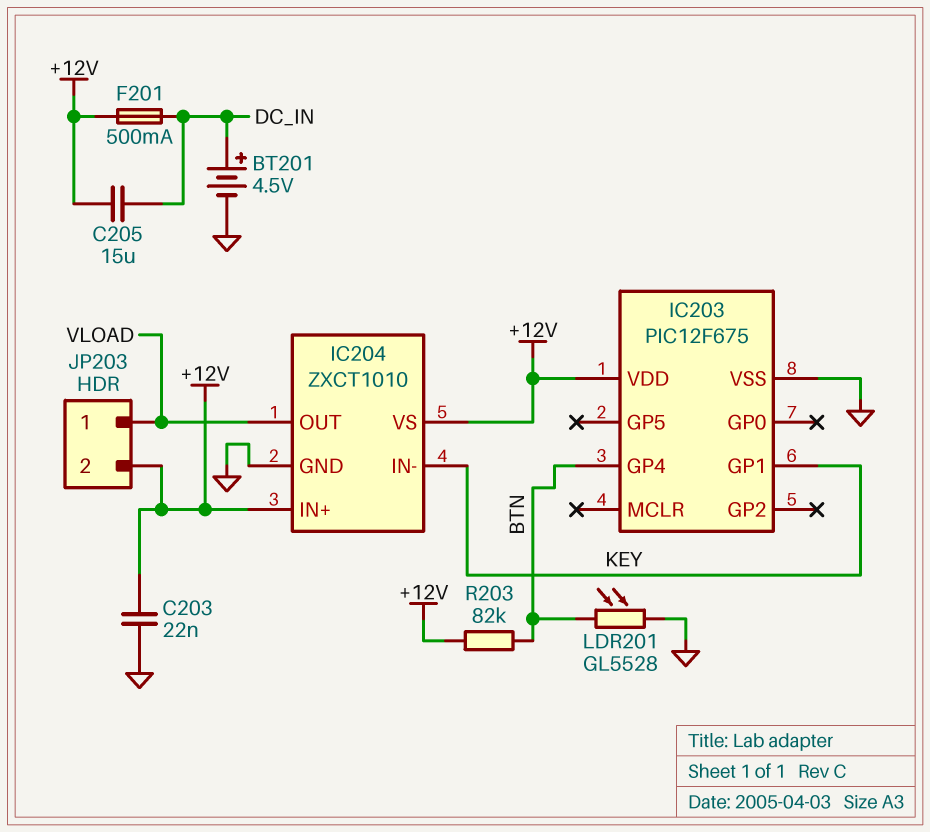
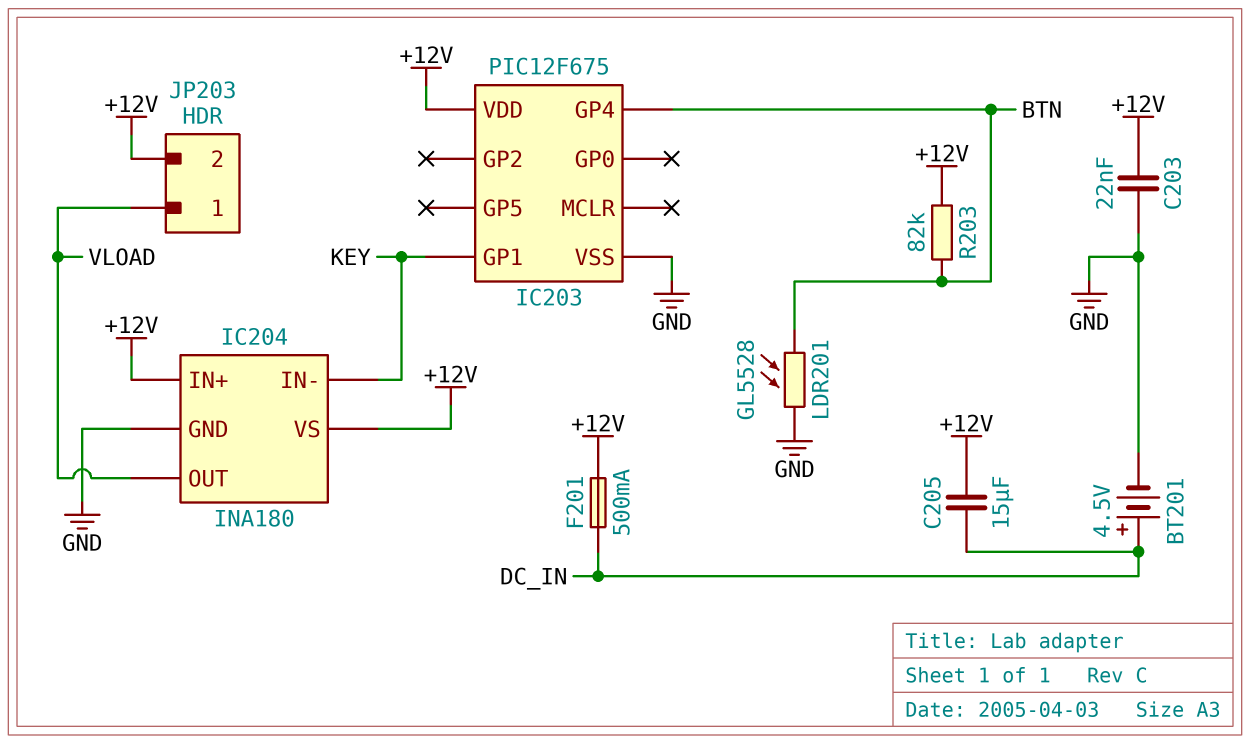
IC204: ZXCT1010 -> INA180

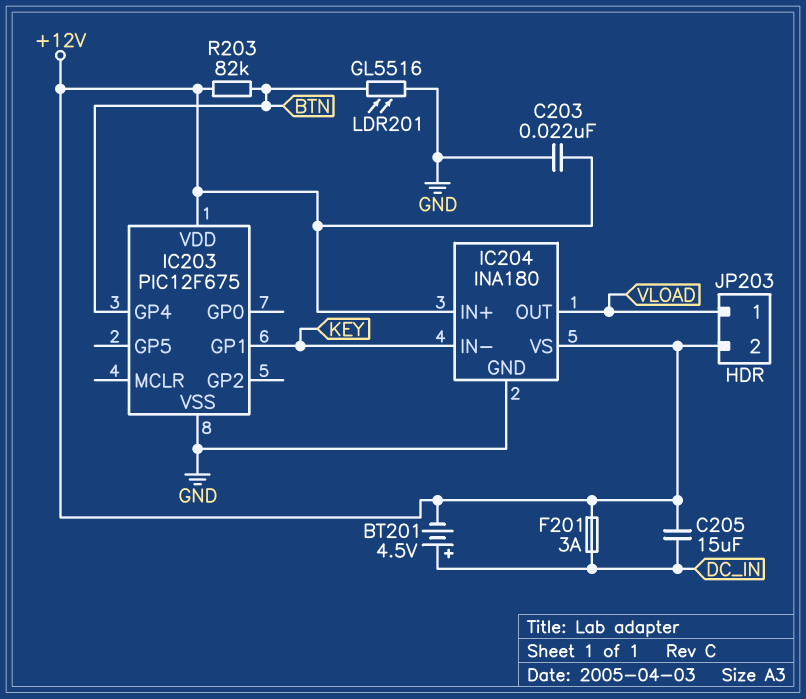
BT201: 4.5V (plus DC_IN, minus GND) -> 4.5V (plus DC_IN, minus +12V)
F201: 500mA (+12V, DC_IN) -> 3A (+12V, DC_IN)
LDR201: GL5528 (BTN, GND) -> GL5516 (BTN, GND)

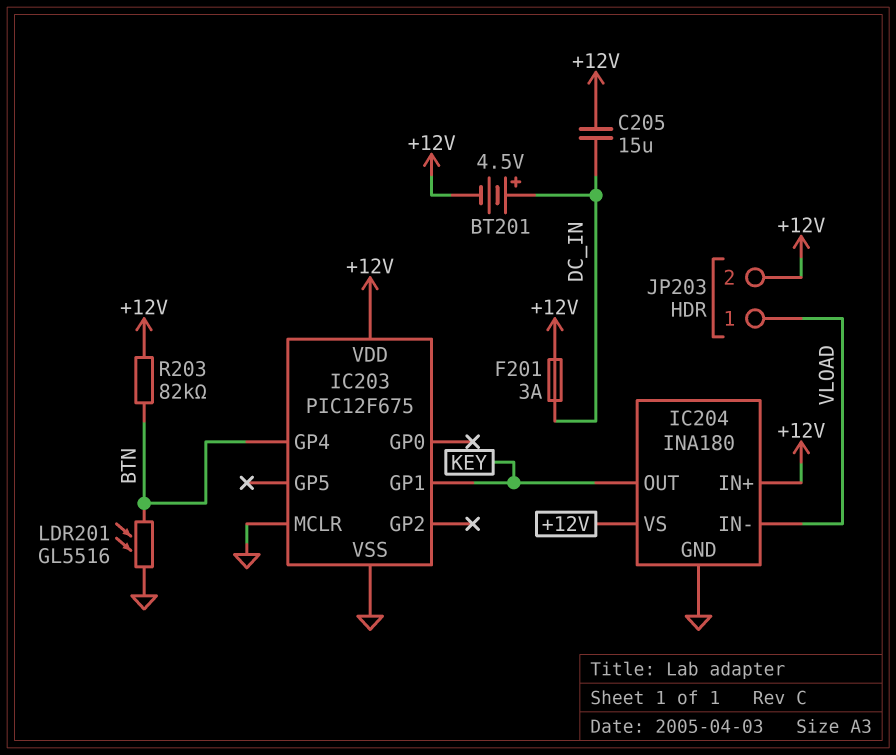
C203: 22nF (+12V, GND) -> none
IC203 pin MCLR: none -> GND
IC204 pin IN-: KEY -> VLOAD
IC204 pin OUT: VLOAD -> KEY

